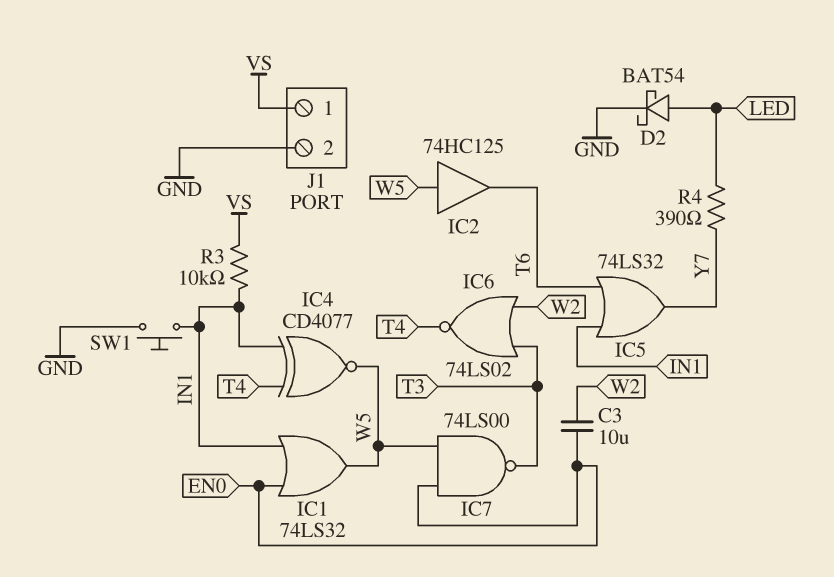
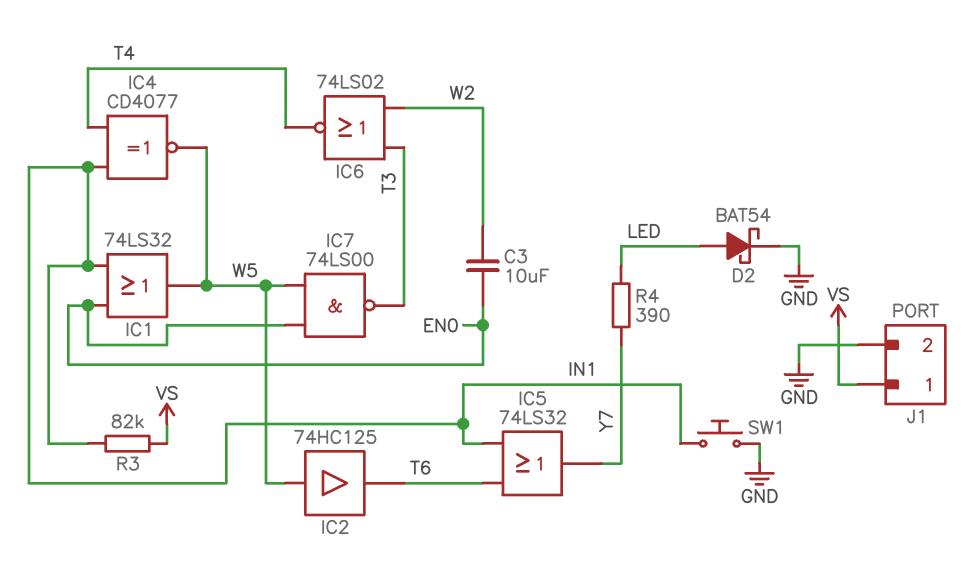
R3: 10k (IN1, VS) -> 82k (IN1, VS)

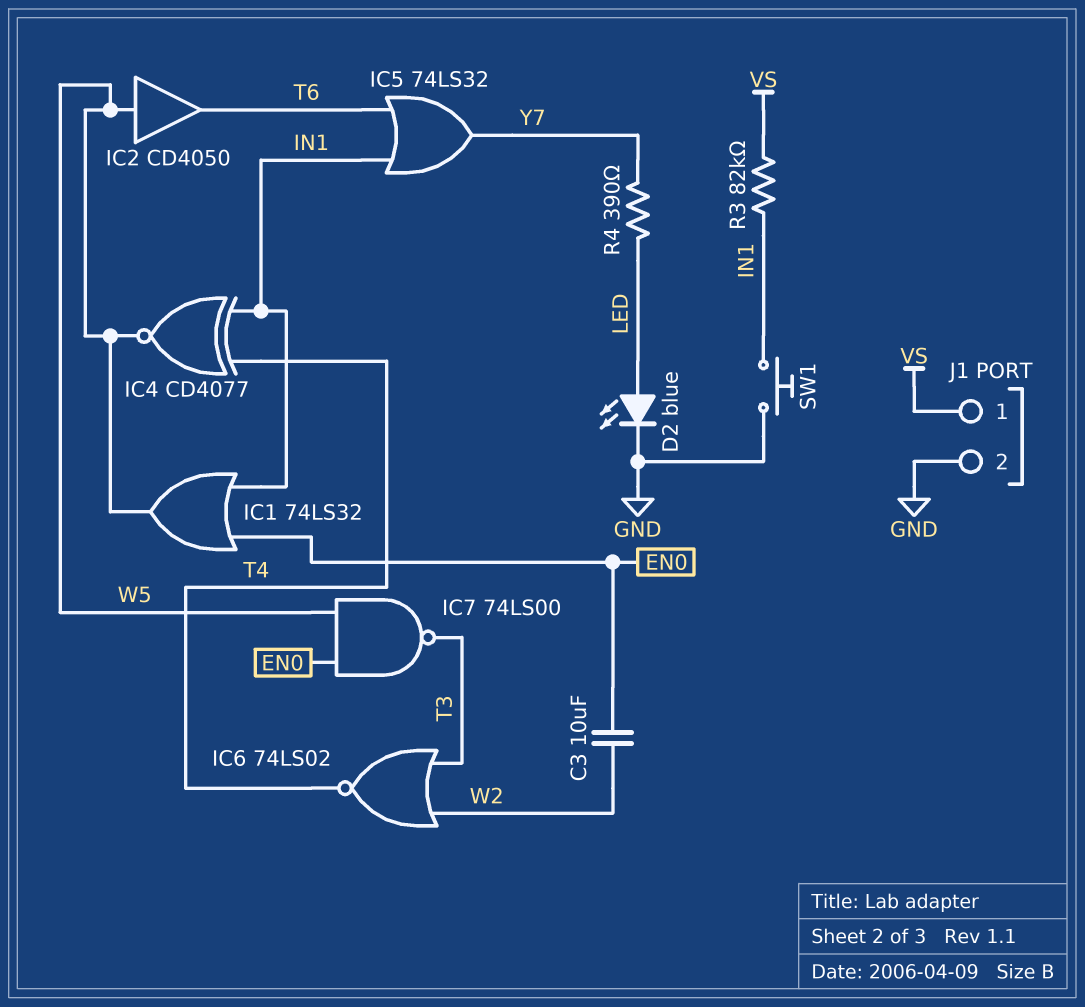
D2: schottky BAT54 (A LED, K GND) -> LED blue (A LED, K GND)
IC2: buffer 74HC125 (in W5, out T6) -> buffer CD4050 (in W5, out T6)

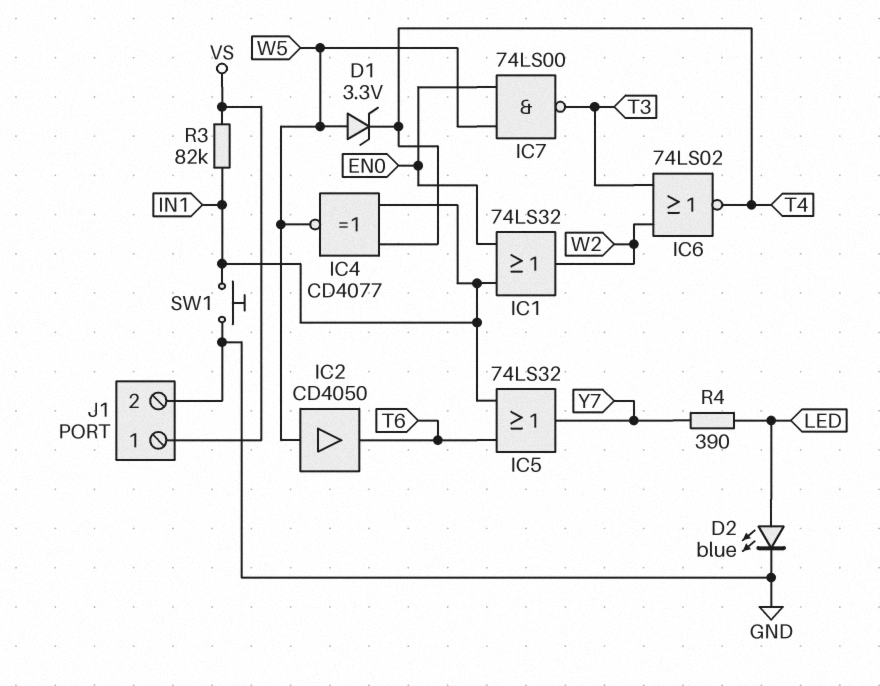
C3: 10uF (EN0, W2) -> none
D1: none -> zener 3.3V (A W5, K T4)
IC1: OR 74LS32 (in EN0, in IN1, out W5) -> OR 74LS32 (in EN0, in IN1, out W2)

